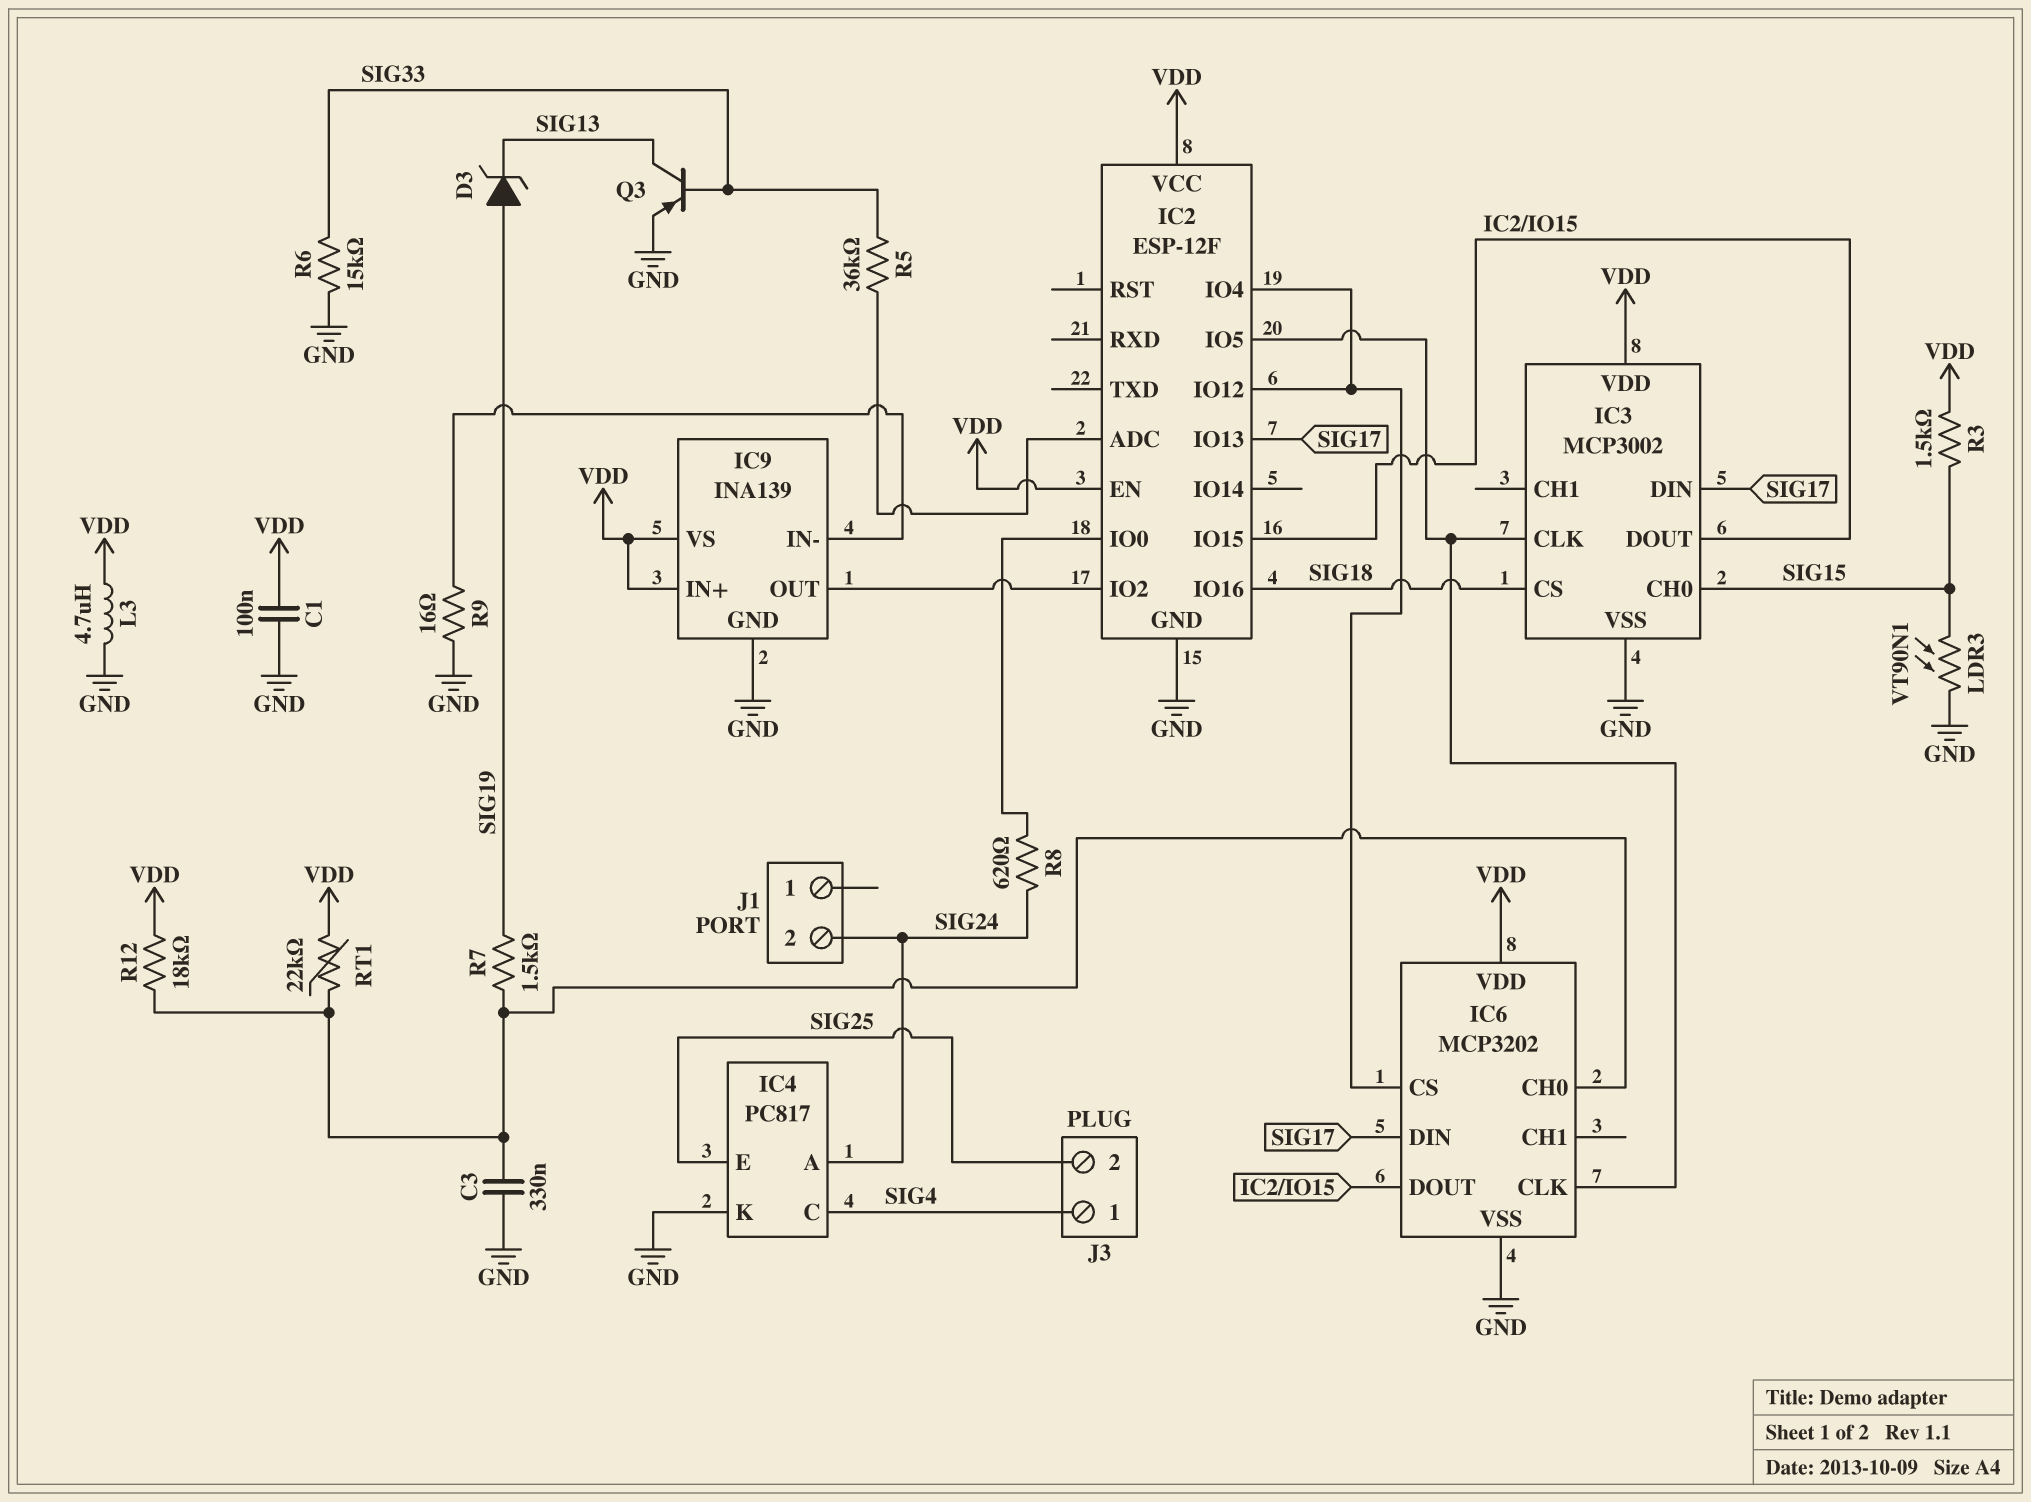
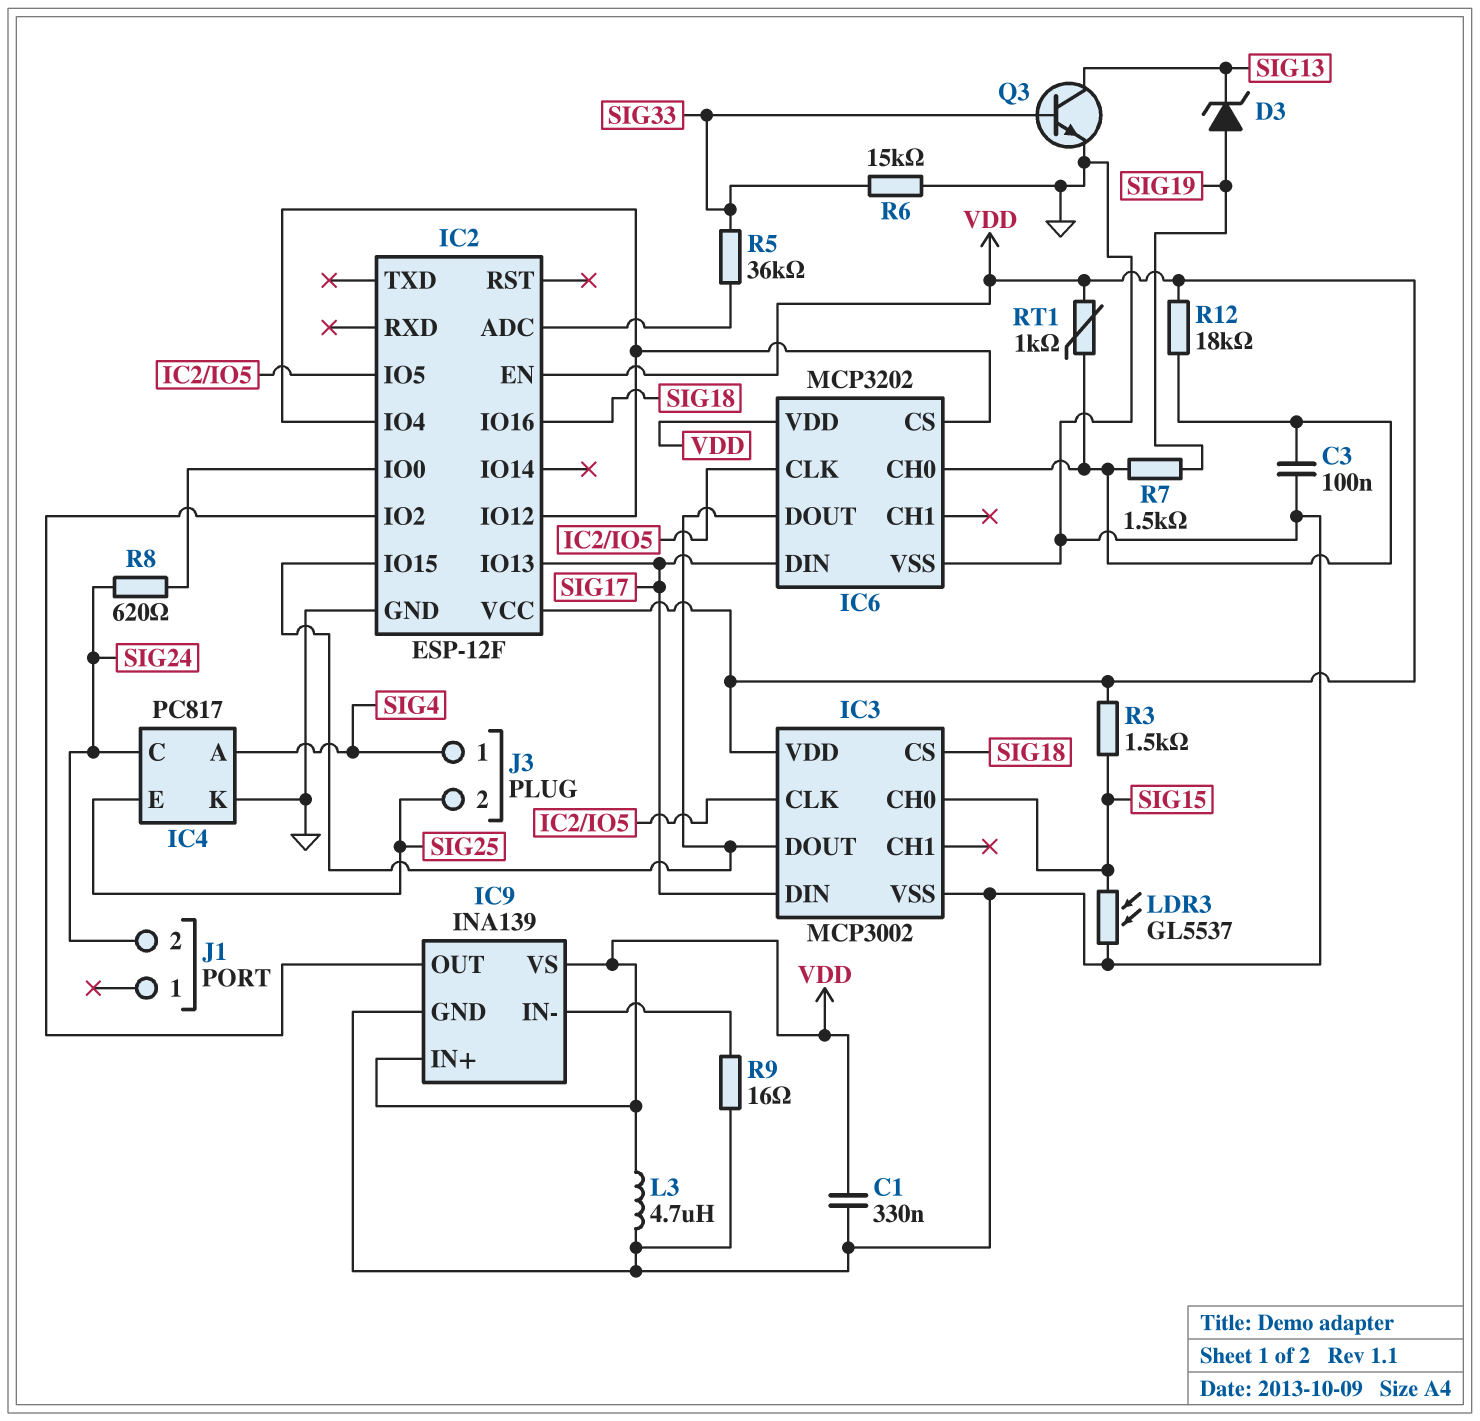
C1: 100nF (GND, VDD) -> 330nF (GND, VDD)
C3: 330nF (GND, IC6/CH0) -> 100nF (GND, IC6/CH0)
IC4 pin A: SIG24 -> SIG4
IC4 pin C: SIG4 -> SIG24
LDR3: VT90N1 (GND, SIG15) -> GL5537 (GND, SIG15)
Q3: PNP (B SIG33, C SIG13, E GND) -> NPN (B SIG33, C SIG13, E GND)
RT1: 22k (IC6/CH0, VDD) -> 1k (IC6/CH0, VDD)

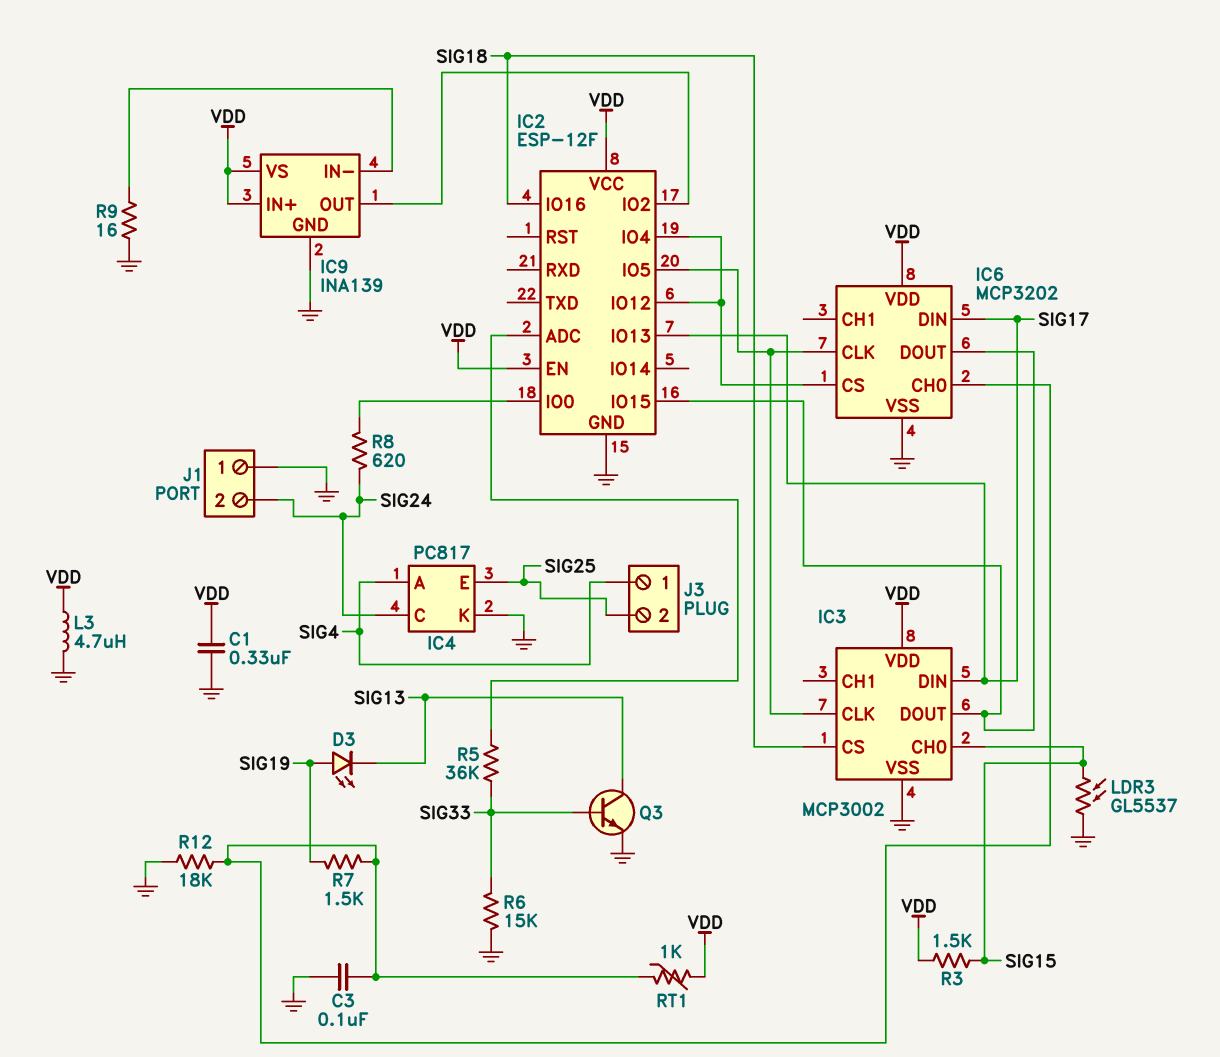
D3: zener (A SIG19, K SIG13) -> LED (A SIG19, K SIG13)
J1 pin 1: none -> GND
R12: 18k (IC6/CH0, VDD) -> 18k (GND, IC6/CH0)

